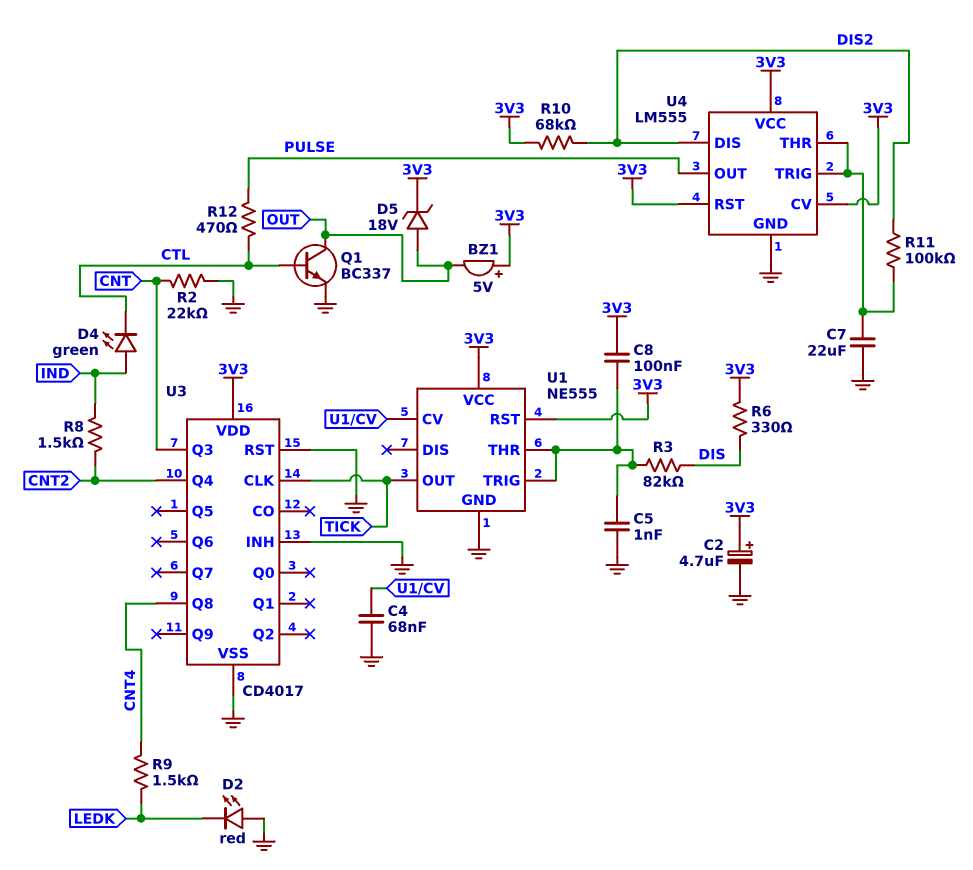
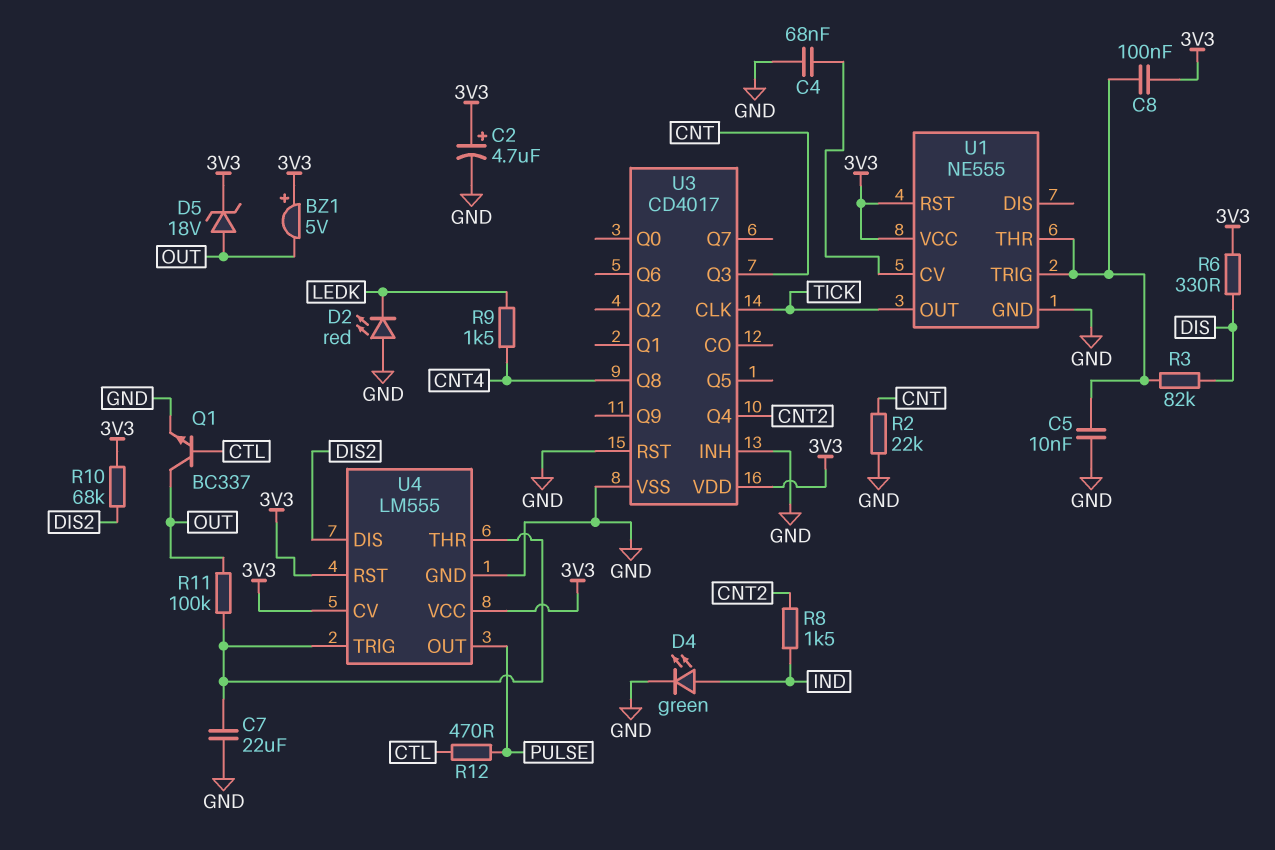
C5: 1nF (GND, U1/THR) -> 10nF (GND, U1/THR)
D4: LED green (A IND, K CTL) -> LED green (A IND, K GND)
R11: 100k (DIS2, U4/THR) -> 100k (OUT, U4/THR)

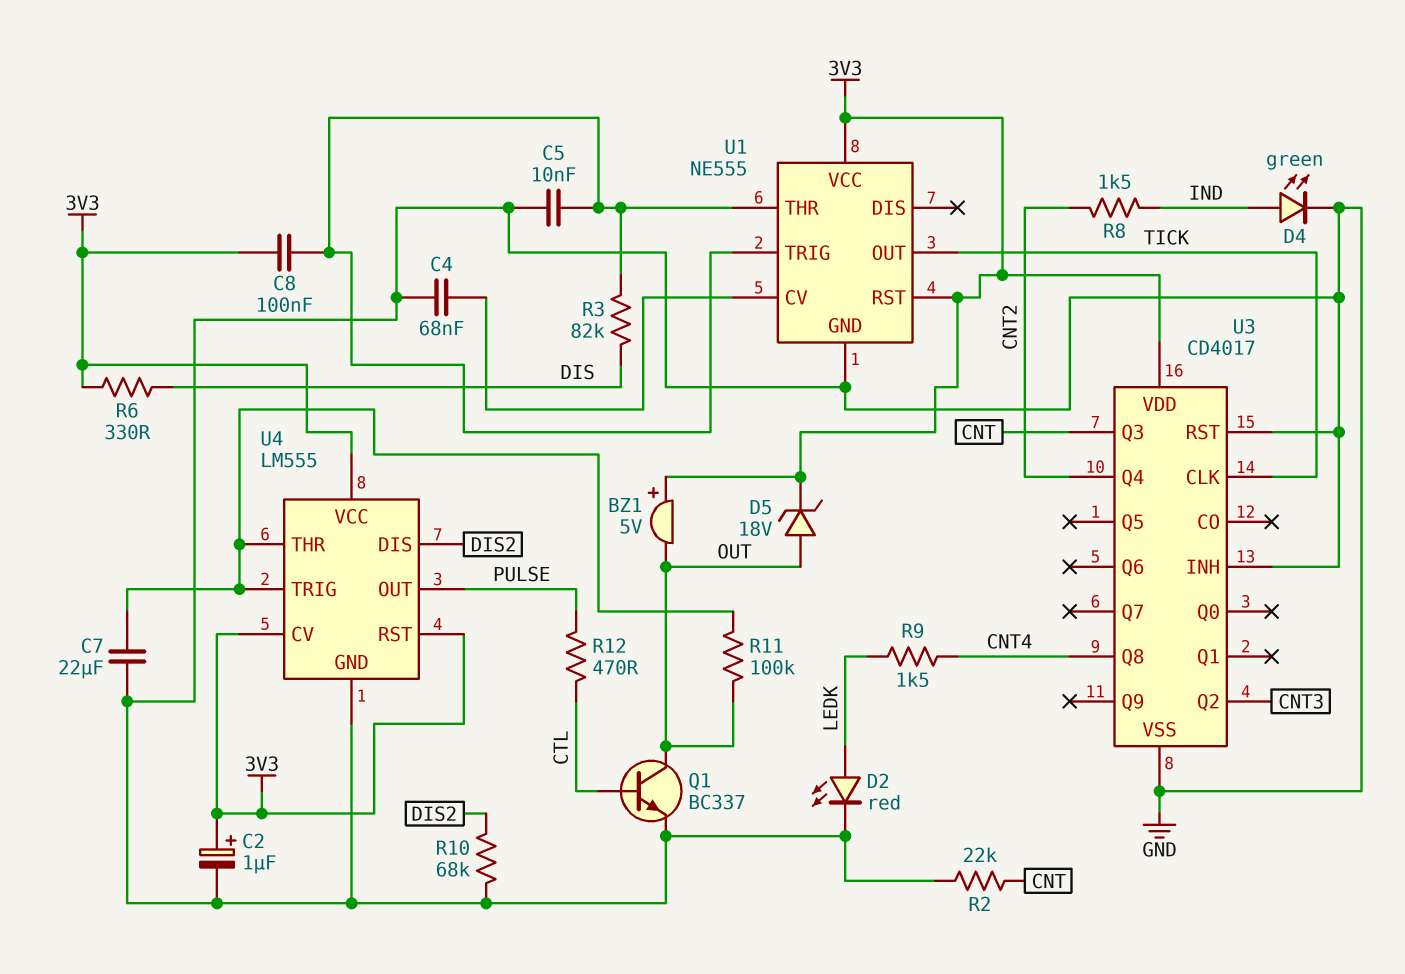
C2: 4.7uF (plus 3V3, minus GND) -> 1uF (plus 3V3, minus GND)
D2: LED red (A GND, K LEDK) -> LED red (A LEDK, K GND)
R10: 68k (3V3, DIS2) -> 68k (DIS2, GND)
U3 pin Q2: none -> CNT3

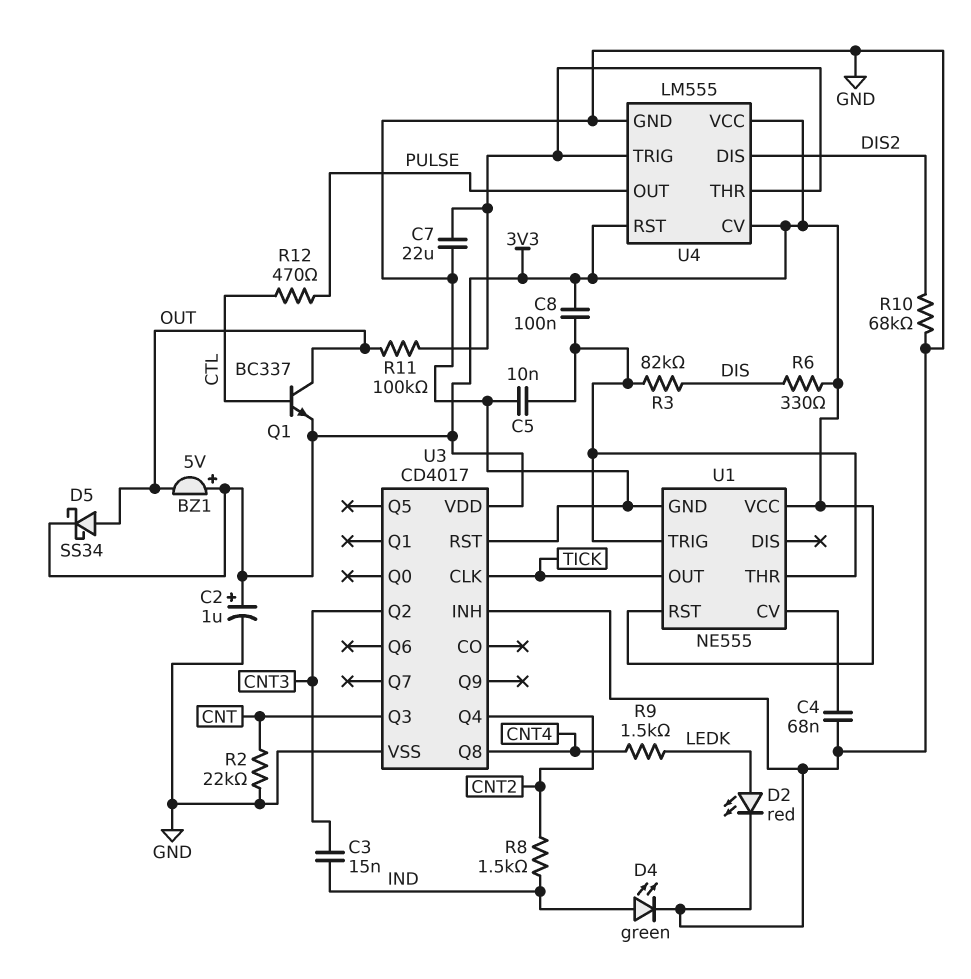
C3: none -> 15nF (CNT3, IND)
D5: zener 18V (A OUT, K 3V3) -> schottky SS34 (A OUT, K 3V3)
Q1: NPN BC337 (B CTL, C OUT, E GND) -> NPN BC337 (B CTL, C OUT, E 3V3)

